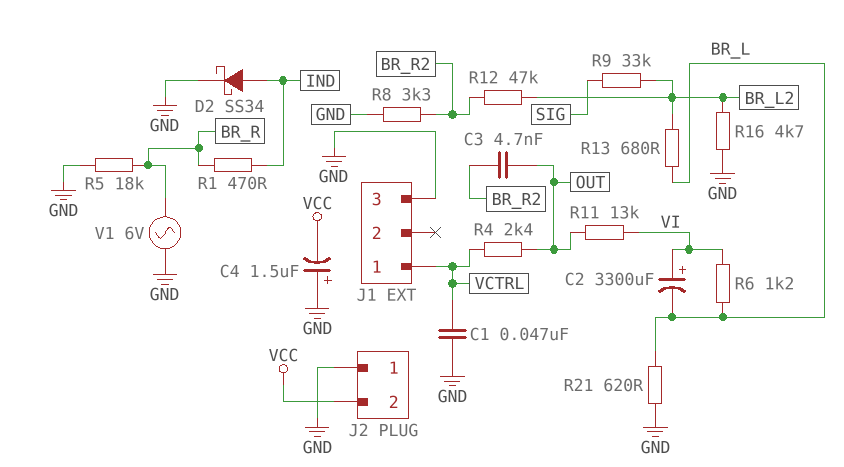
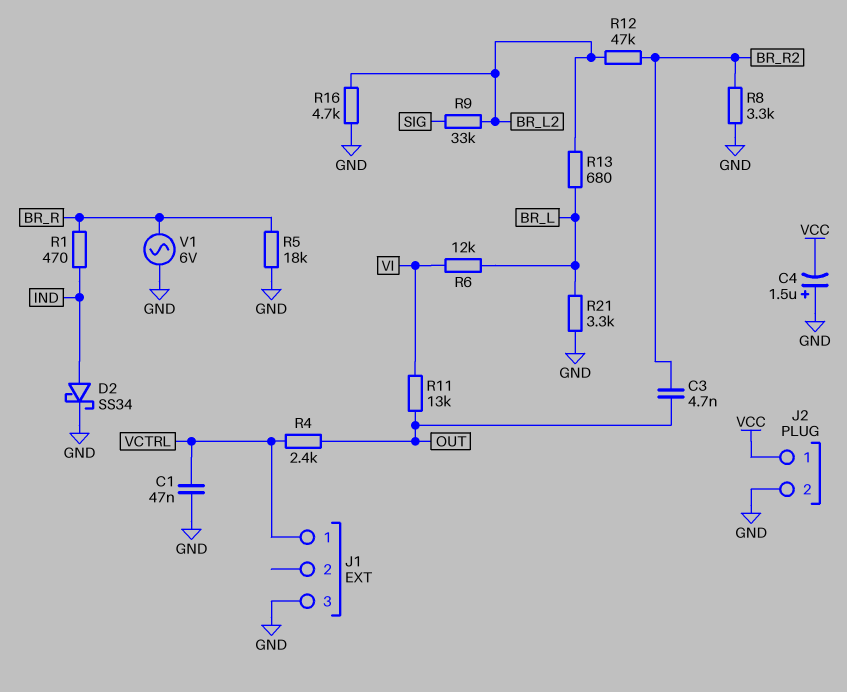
C2: 3300uF (plus VI, minus BR_L) -> none
J2 pin 1: GND -> VCC
J2 pin 2: VCC -> GND
R6: 1.2k (BR_L, VI) -> 12k (BR_L, VI)
R21: 620 (BR_L, GND) -> 3.3k (BR_L, GND)

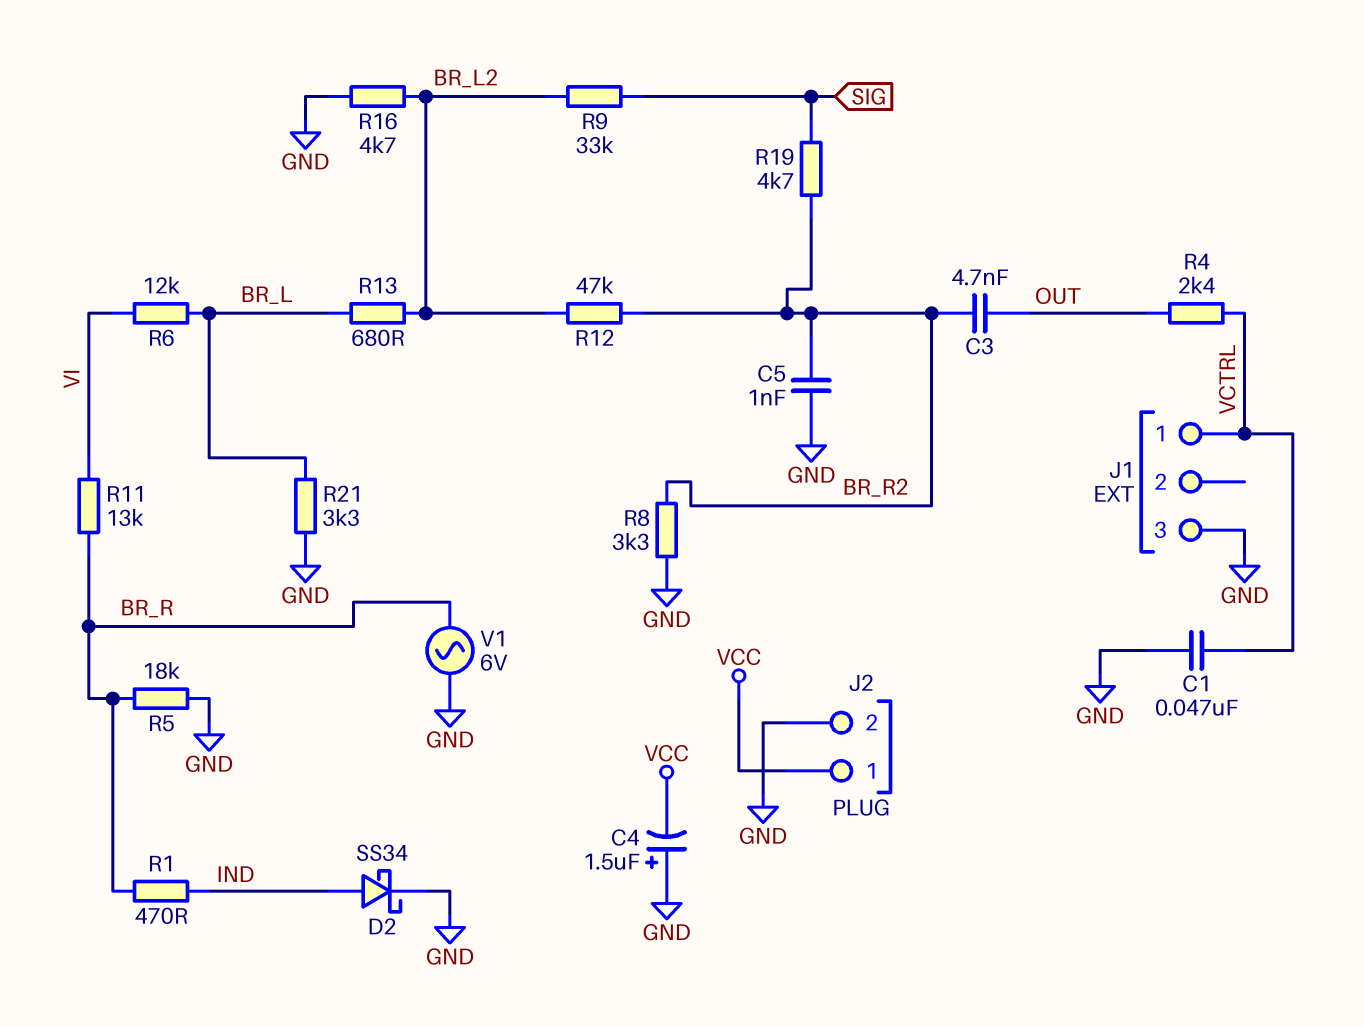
C5: none -> 1nF (BR_R2, GND)
R11: 13k (OUT, VI) -> 13k (BR_R, VI)
R19: none -> 4.7k (BR_R2, SIG)

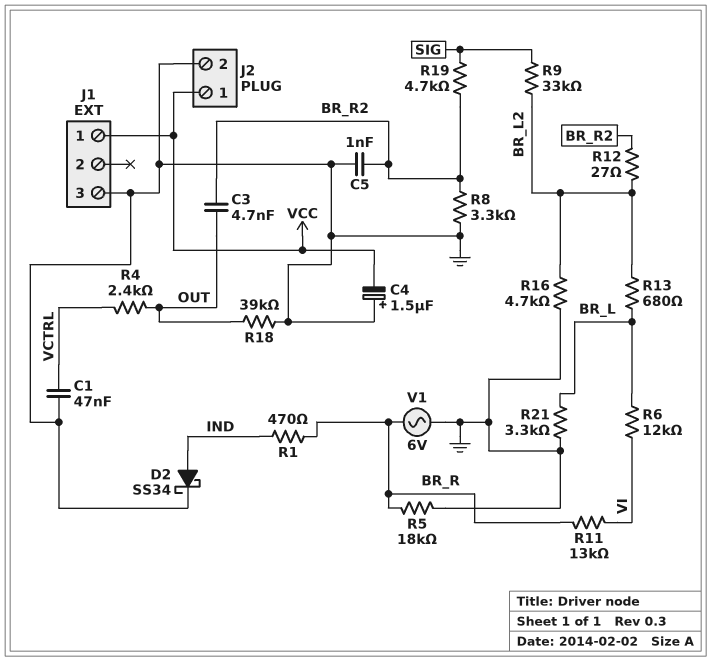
J1 pin 1: VCTRL -> VCC
R12: 47k (BR_L2, BR_R2) -> 27 (BR_L2, BR_R2)
R18: none -> 39k (GND, OUT)

